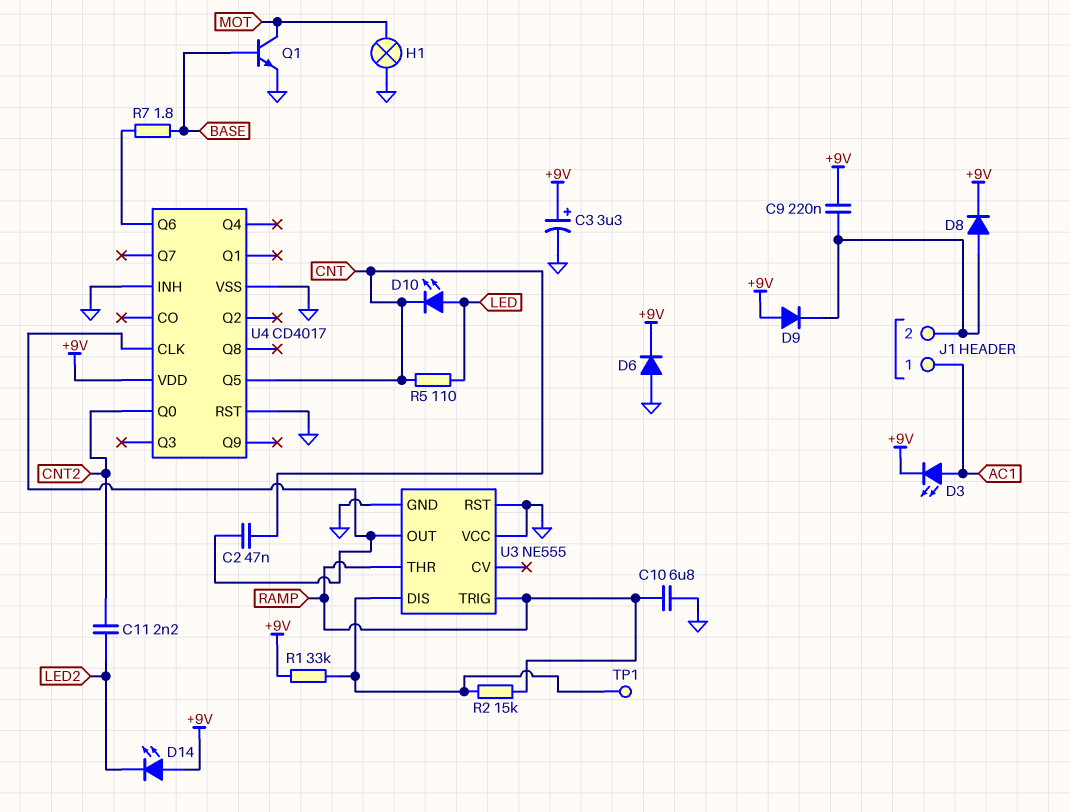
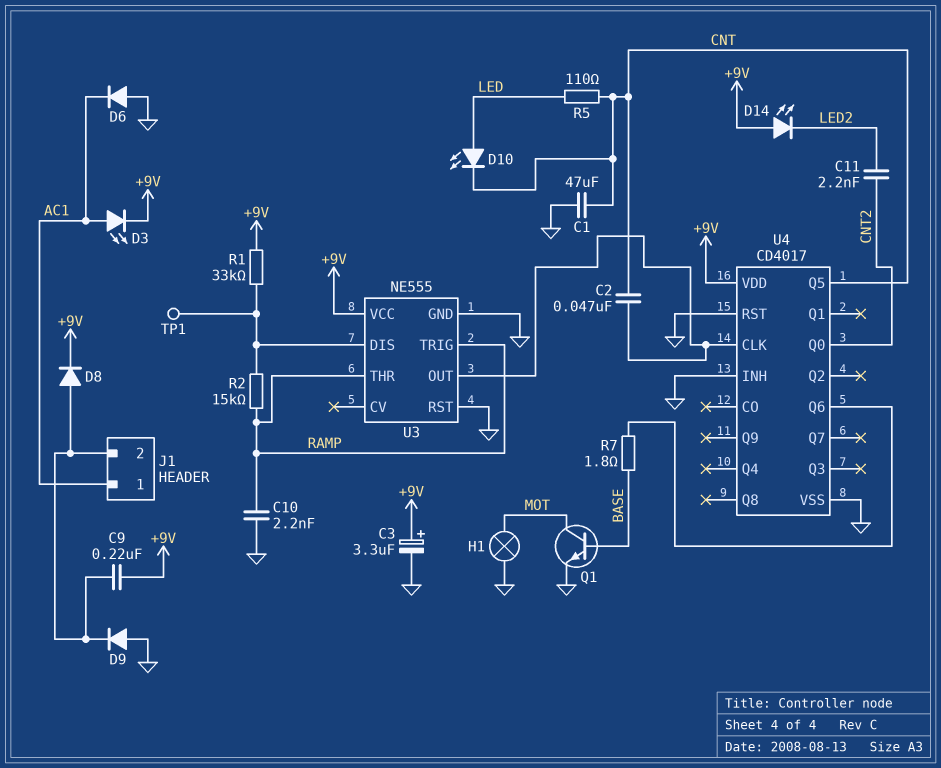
C1: none -> 47uF (CNT, GND)
C10: 6.8uF (GND, RAMP) -> 2.2nF (GND, RAMP)
D6: diode (A GND, K +9V) -> diode (A GND, K AC1)
D9: diode (A +9V, K J1/2) -> diode (A GND, K J1/2)
U3 pin VCC: GND -> +9V

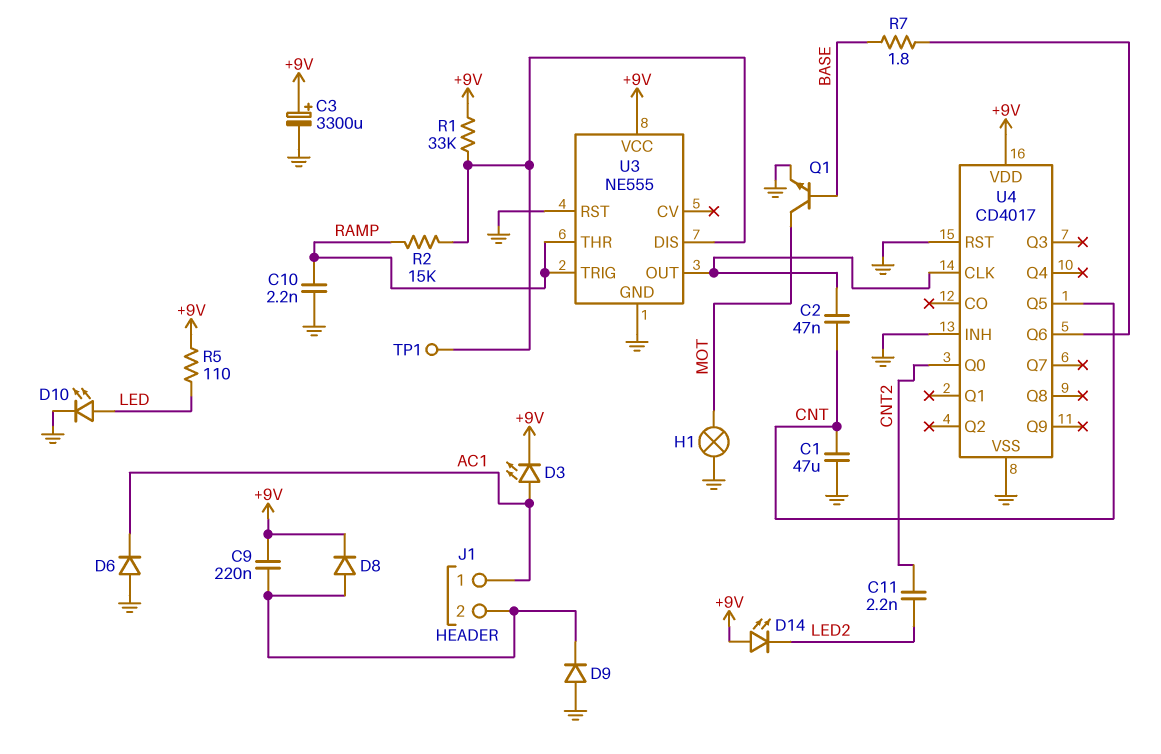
C3: 3.3uF (plus +9V, minus GND) -> 3300uF (plus +9V, minus GND)
D10: LED (A LED, K CNT) -> LED (A LED, K GND)
R5: 110 (CNT, LED) -> 110 (+9V, LED)

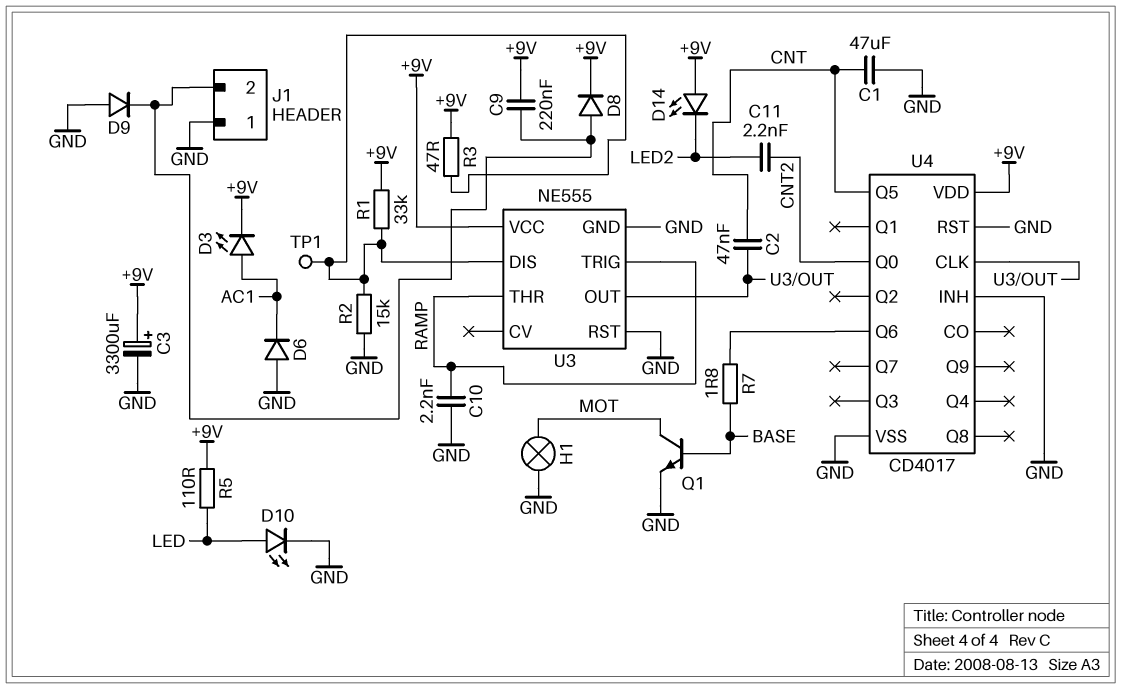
J1 pin 1: AC1 -> GND
R2: 15k (RAMP, U3/DIS) -> 15k (GND, U3/DIS)
R3: none -> 47 (+9V, U3/DIS)

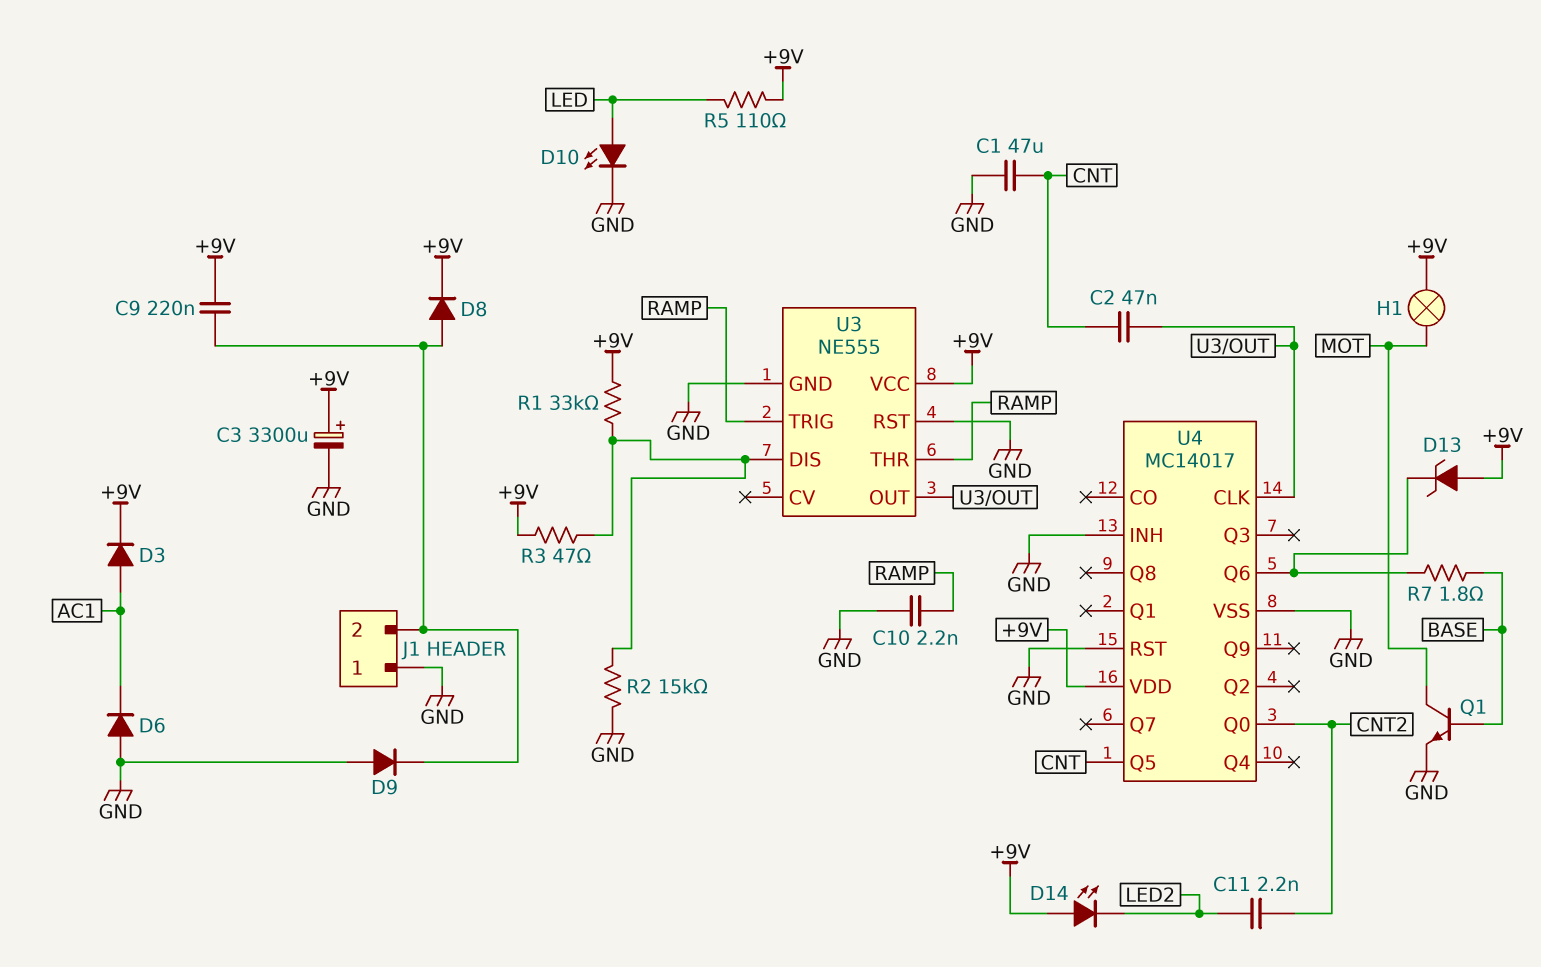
D3: LED (A AC1, K +9V) -> diode (A AC1, K +9V)
D13: none -> zener (A +9V, K U4/Q6)
H1: lamp (GND, MOT) -> lamp (+9V, MOT)
TP1: test point (U3/DIS) -> none
U4: CD4017 -> MC14017

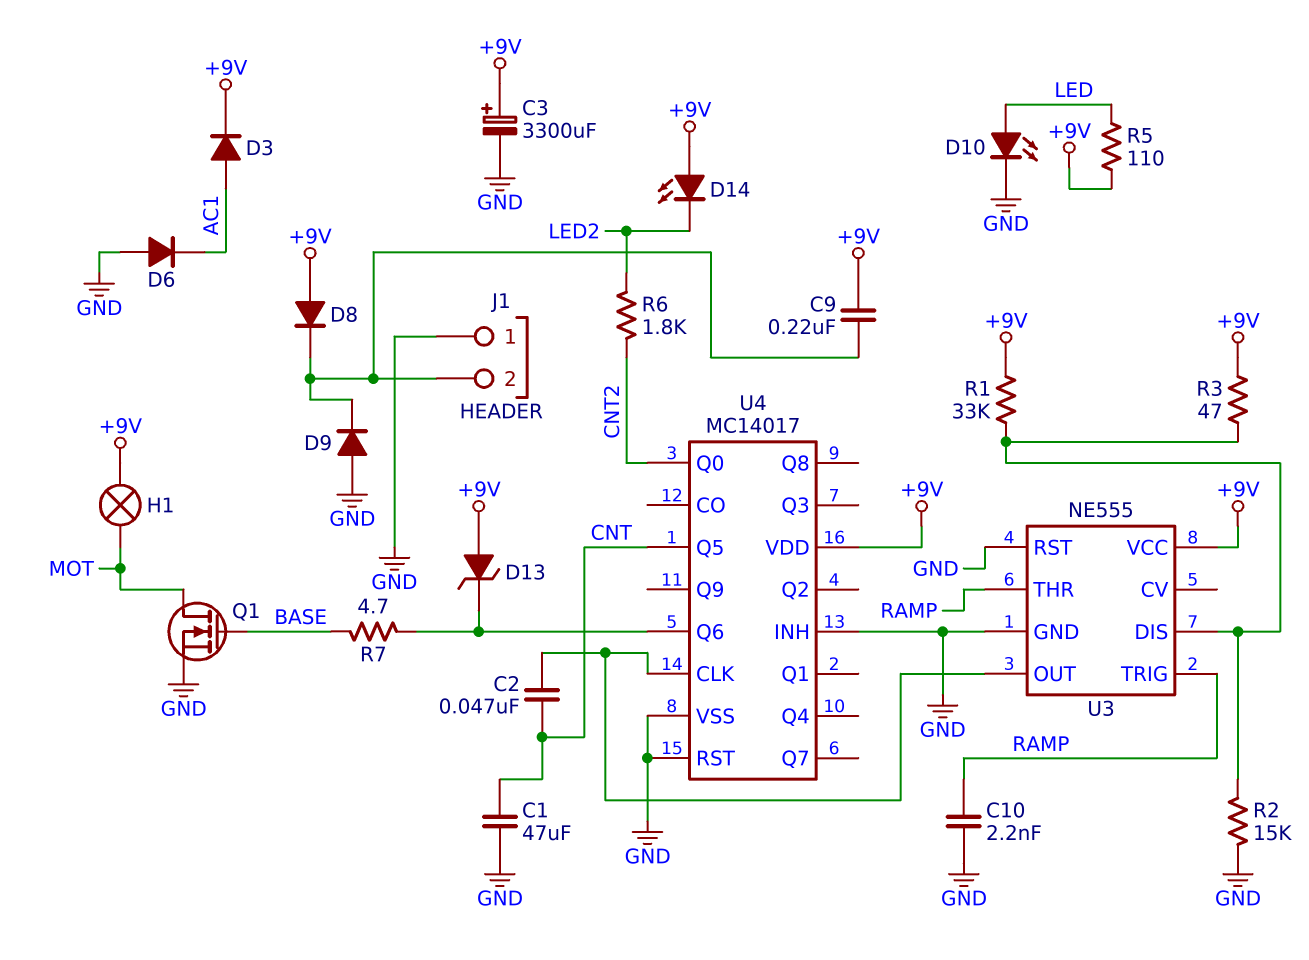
C11: 2.2nF (CNT2, LED2) -> none
D8: diode (A J1/2, K +9V) -> diode (A +9V, K J1/2)
Q1: NPN (B BASE, C MOT, E GND) -> NMOS (G BASE, D MOT, S GND)
R6: none -> 1.8k (CNT2, LED2)
R7: 1.8 (BASE, U4/Q6) -> 4.7 (BASE, U4/Q6)

